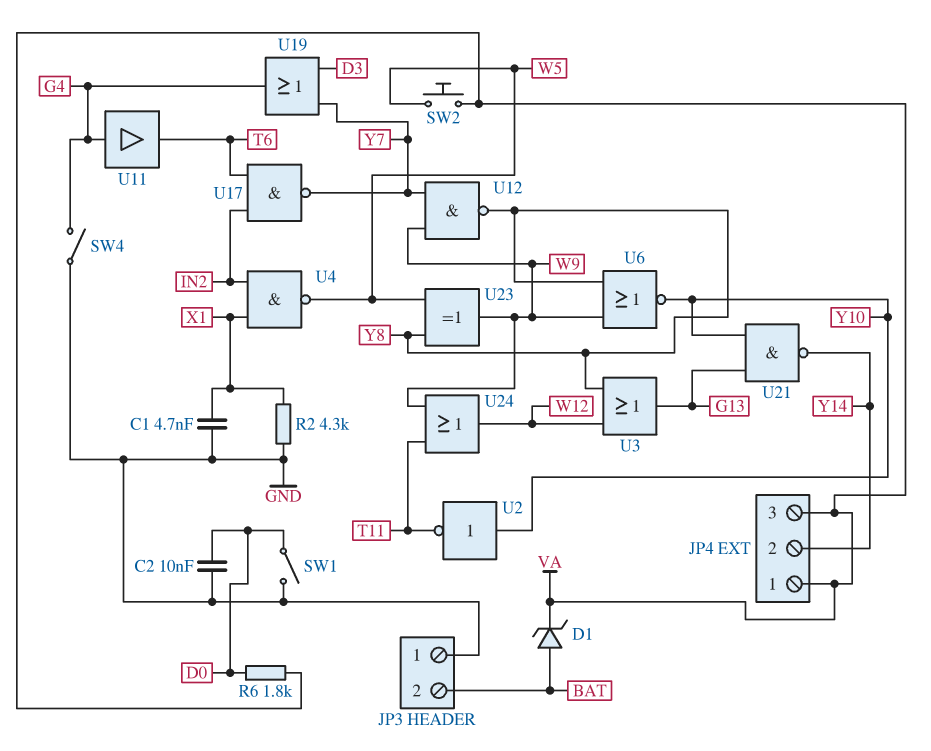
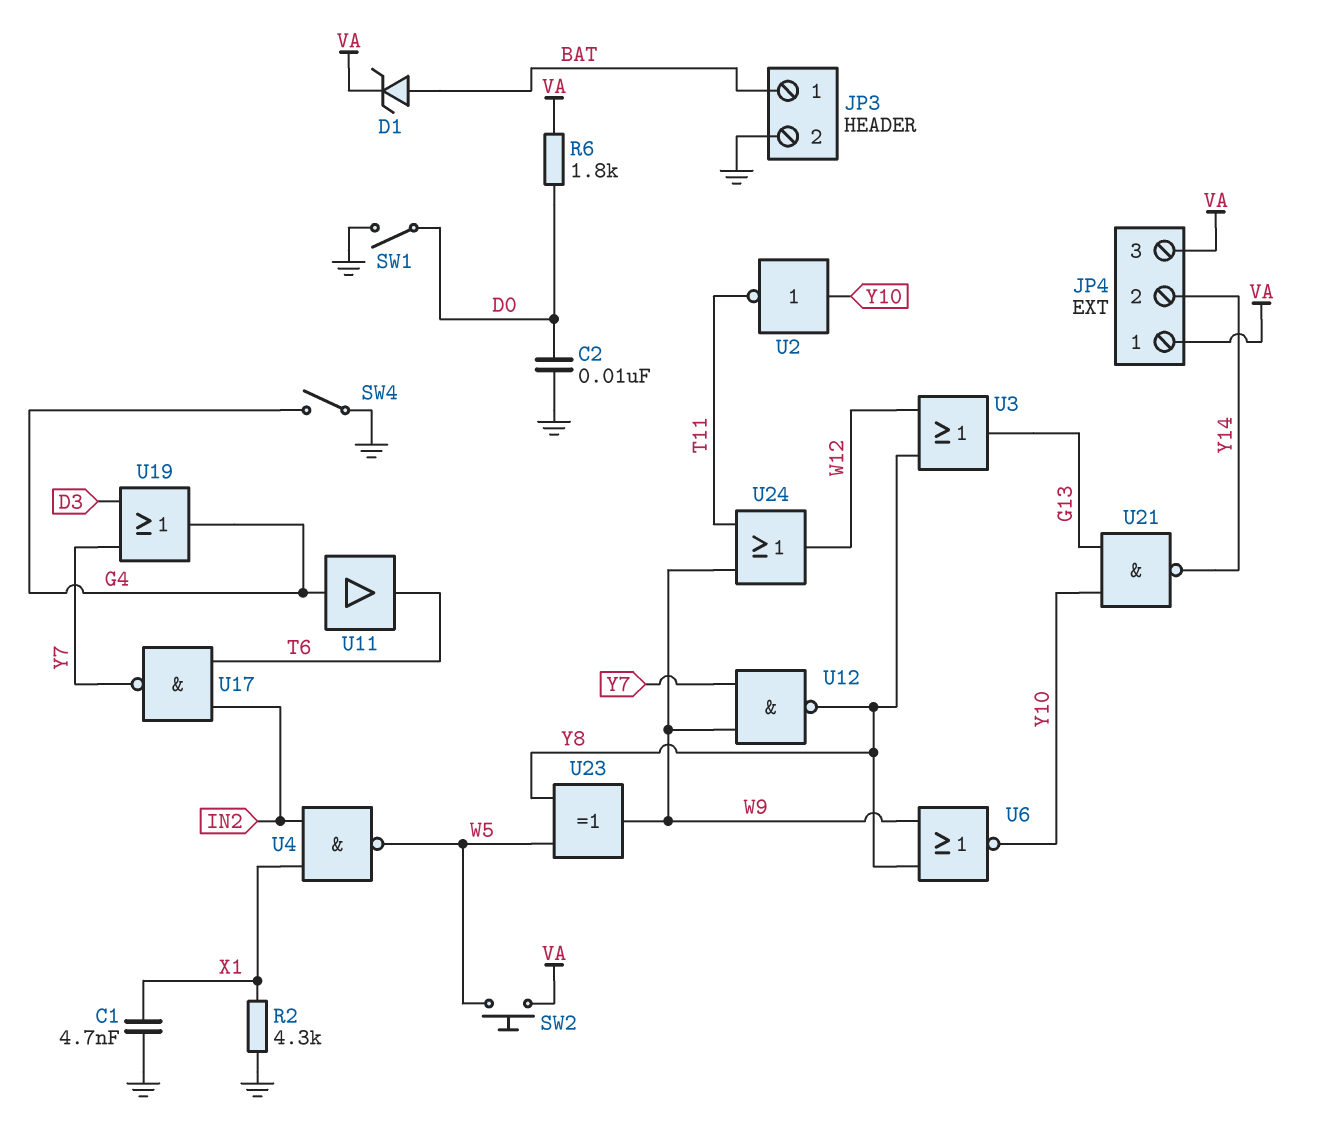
JP3 pin 1: GND -> BAT
JP3 pin 2: BAT -> GND

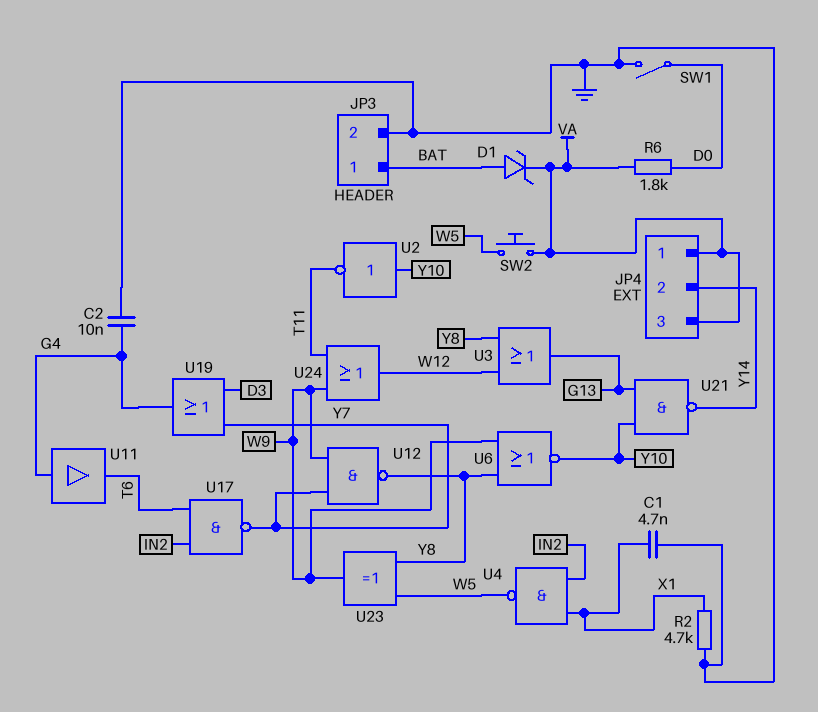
C2: 10nF (D0, GND) -> 10nF (G4, GND)
R2: 4.3k (GND, X1) -> 4.7k (GND, X1)
SW4: switch (G4, GND) -> none

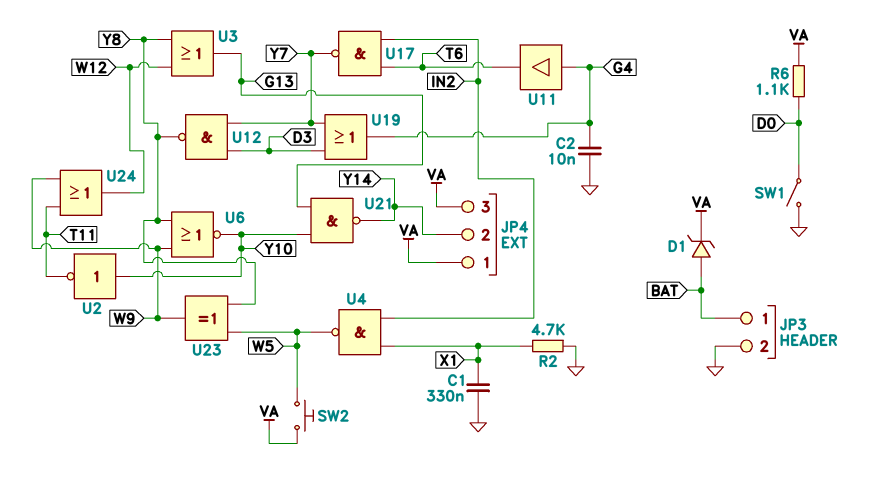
C1: 4.7nF (GND, X1) -> 330nF (GND, X1)
R6: 1.8k (D0, VA) -> 1.1k (D0, VA)
U12: NAND (in W9, in Y7, out Y8) -> NAND (in D3, in Y7, out Y8)

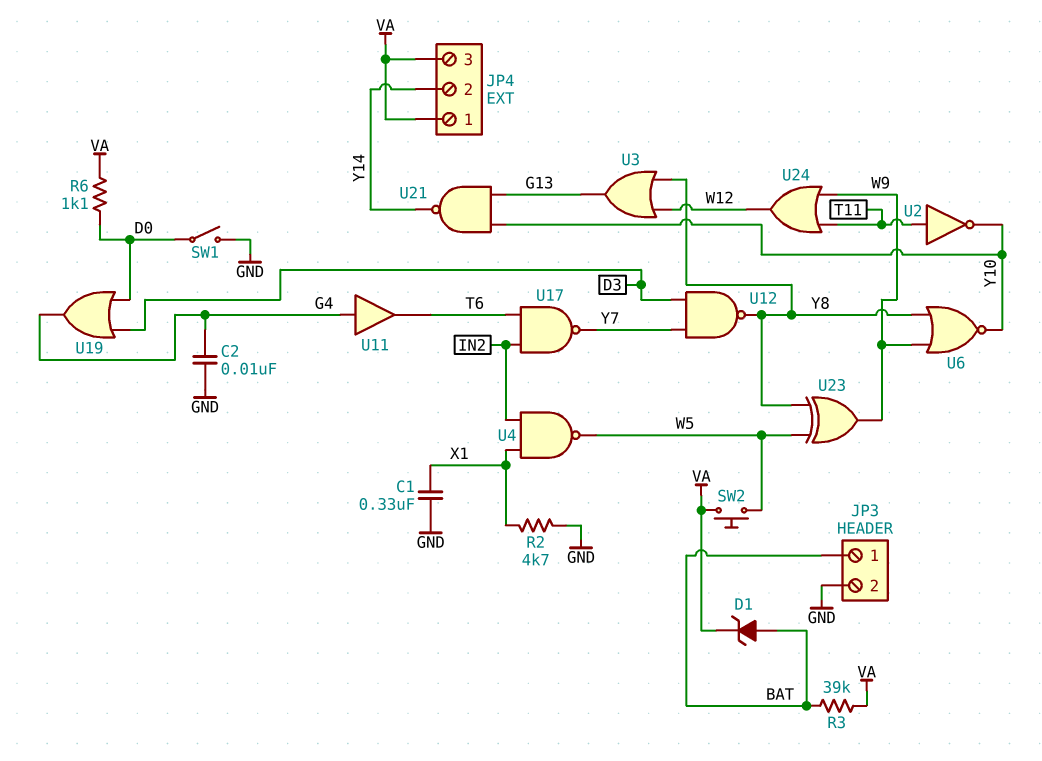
R3: none -> 39k (BAT, VA)
U2: NOT (in Y10, out T11) -> NOT (in T11, out Y10)
U19: OR (in D3, in Y7, out G4) -> OR (in D0, in D3, out G4)

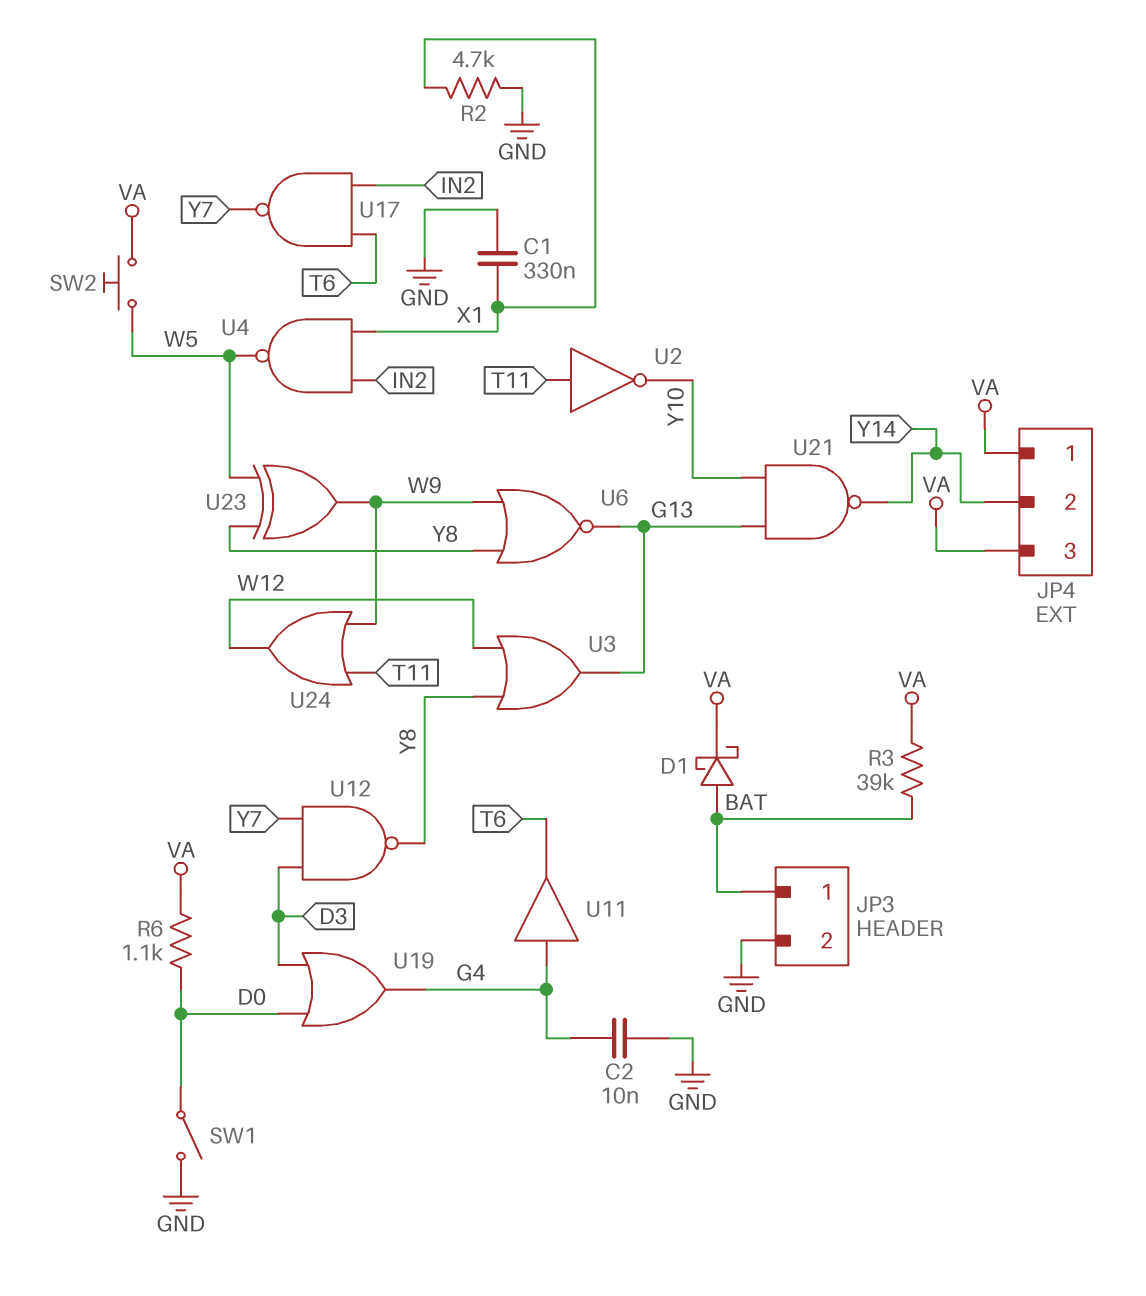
D1: zener (A BAT, K VA) -> schottky (A BAT, K VA)
U6: NOR (in W9, in Y8, out Y10) -> NOR (in W9, in Y8, out G13)

